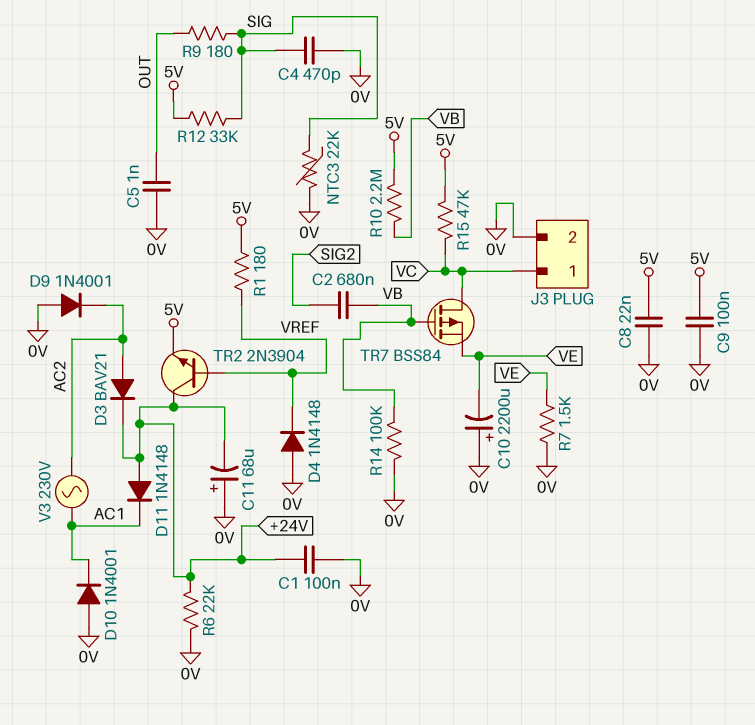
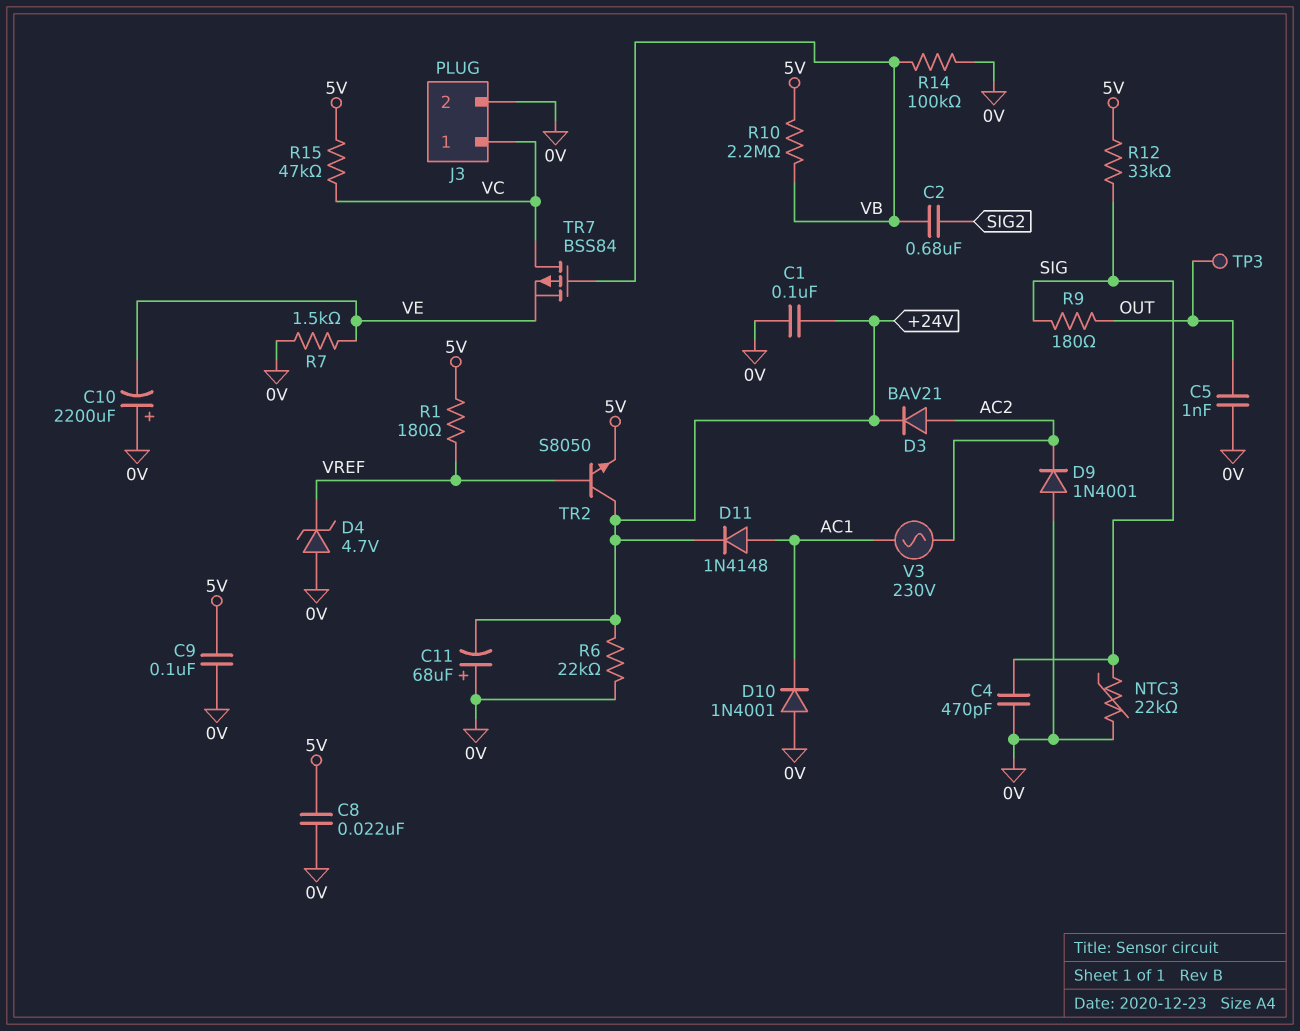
D4: diode 1N4148 (A 0V, K VREF) -> zener 4.7V (A 0V, K VREF)
D11: diode 1N4148 (A +24V, K AC1) -> diode 1N4148 (A AC1, K +24V)
TP3: none -> test point (OUT)
TR2: NPN 2N3904 (B VREF, C +24V, E 5V) -> NPN S8050 (B VREF, C +24V, E 5V)

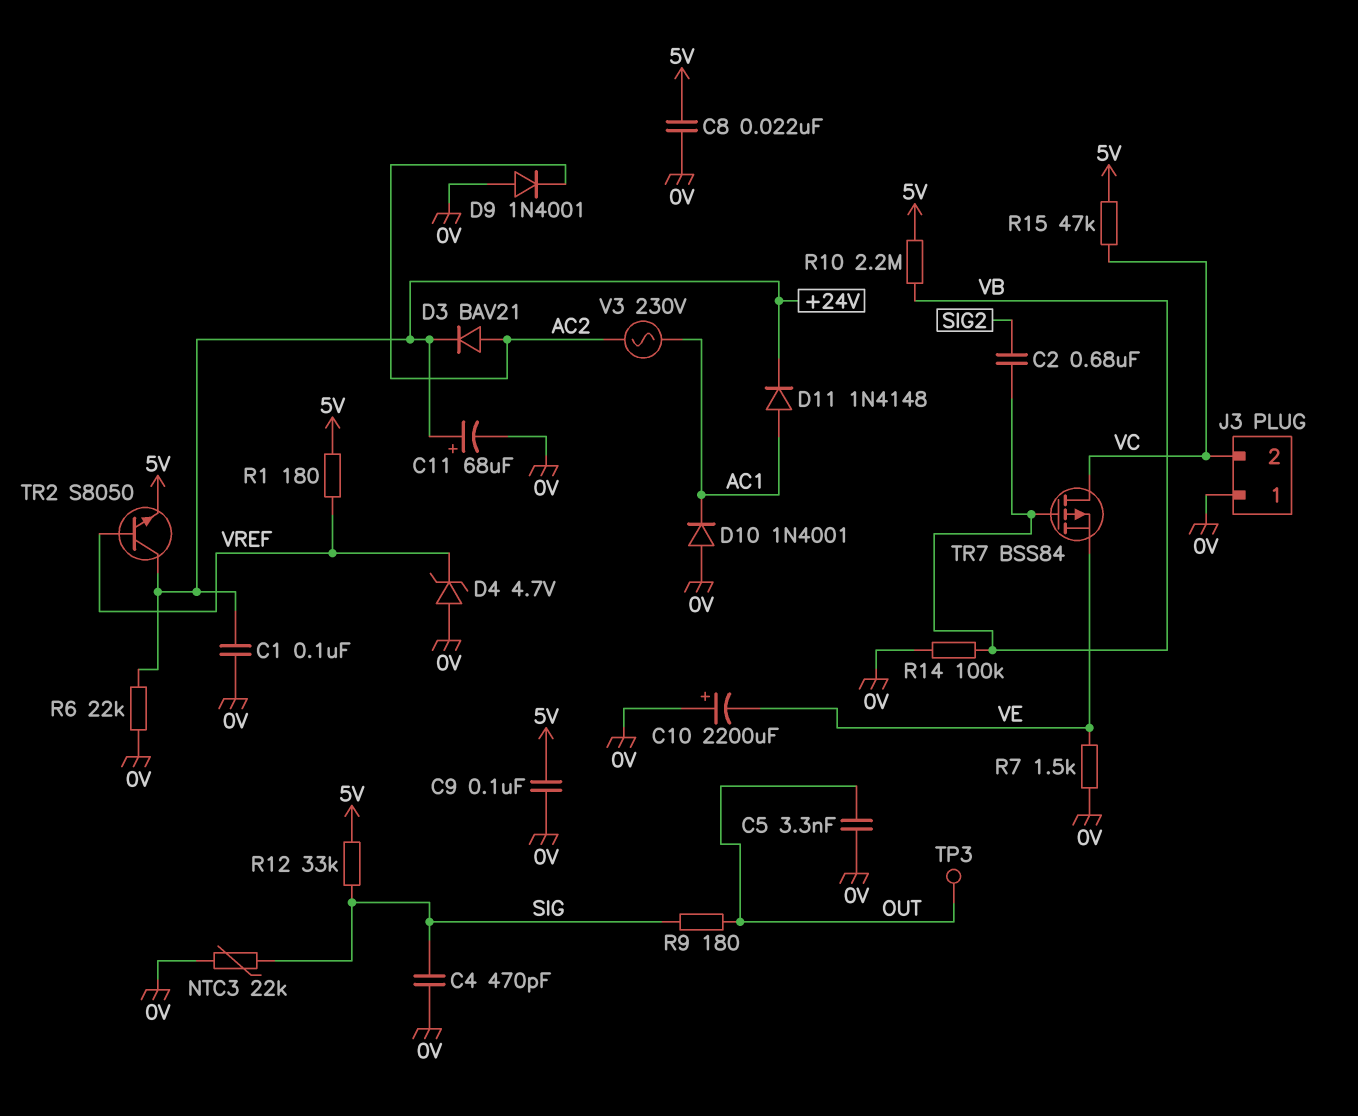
C5: 1nF (0V, OUT) -> 3.3nF (0V, OUT)
C11: 68uF (plus 0V, minus +24V) -> 68uF (plus +24V, minus 0V)
J3 pin 1: VC -> 0V
J3 pin 2: 0V -> VC

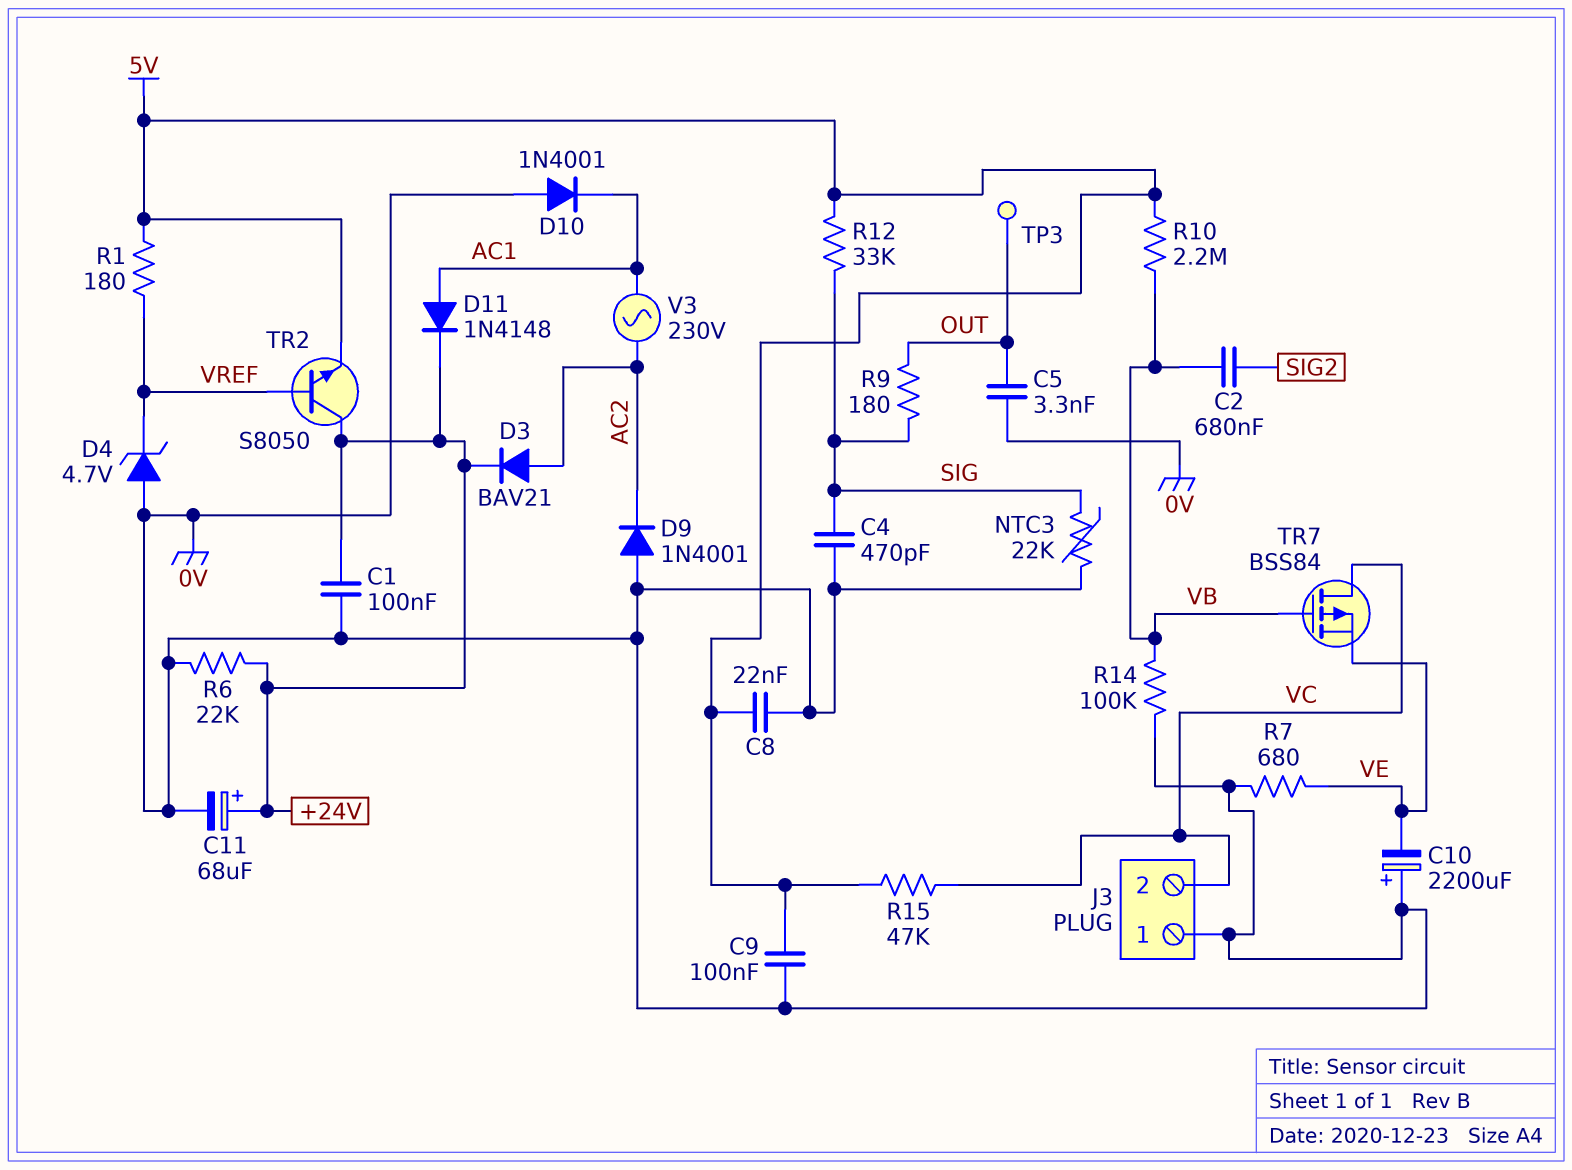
R7: 1.5k (0V, VE) -> 680 (0V, VE)

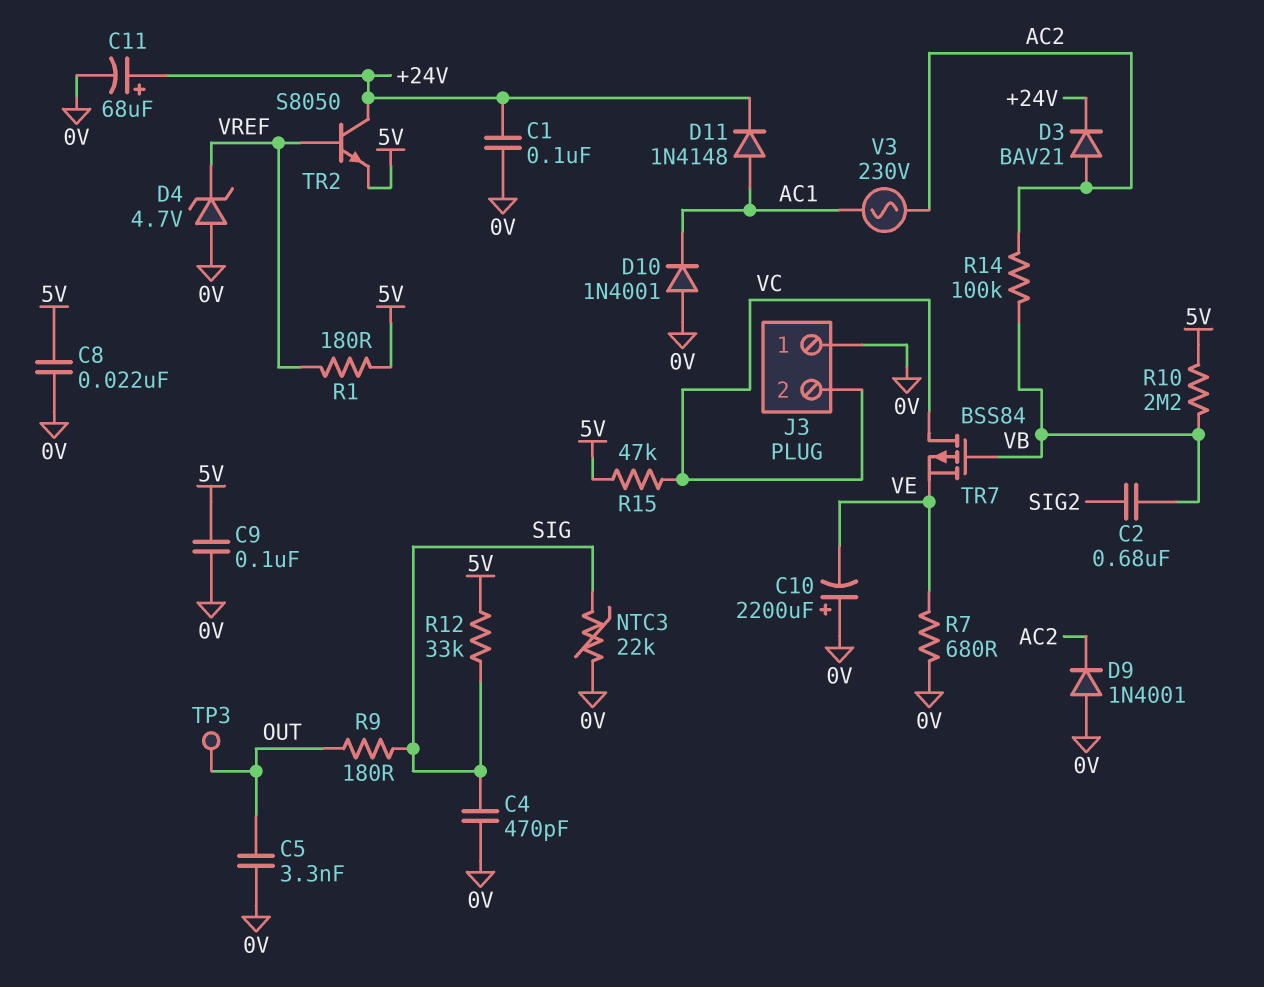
R6: 22k (+24V, 0V) -> none
R14: 100k (0V, VB) -> 100k (AC2, VB)

